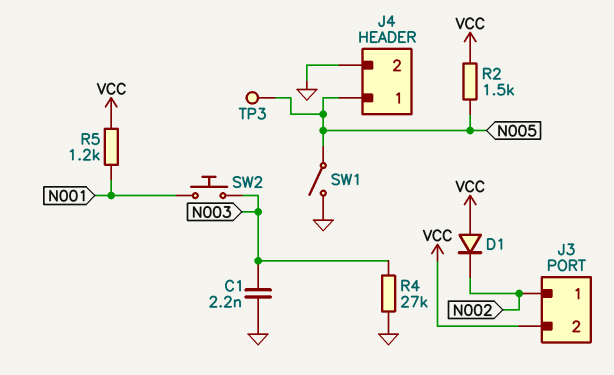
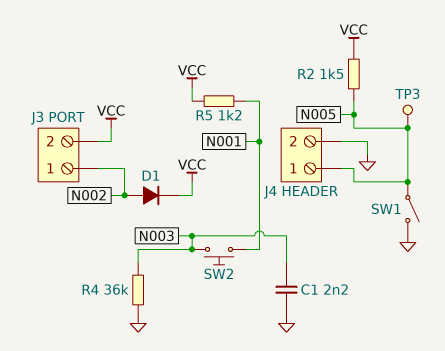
D1: diode (A VCC, K N002) -> diode (A N002, K VCC)
R4: 27k (GND, N003) -> 36k (GND, N003)

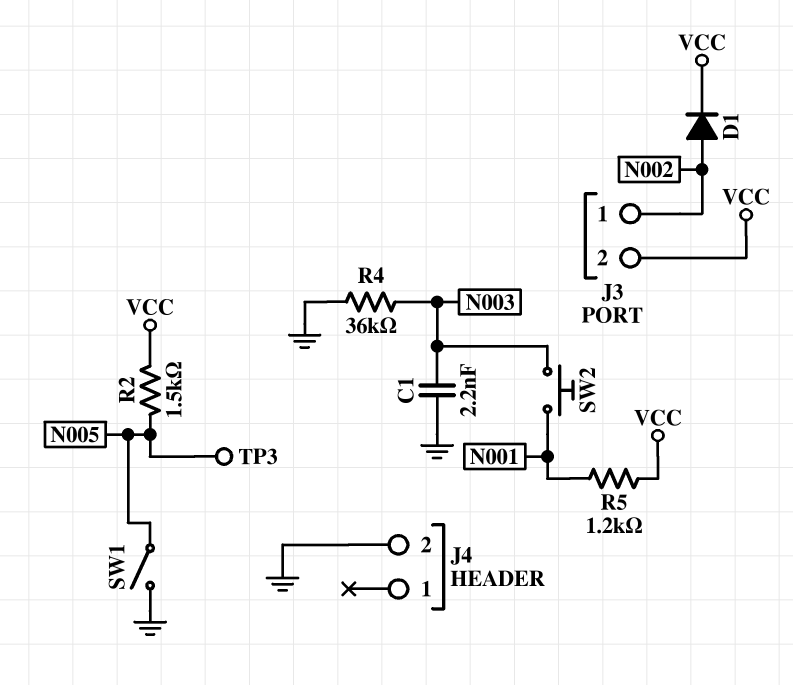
J4 pin 1: N005 -> none

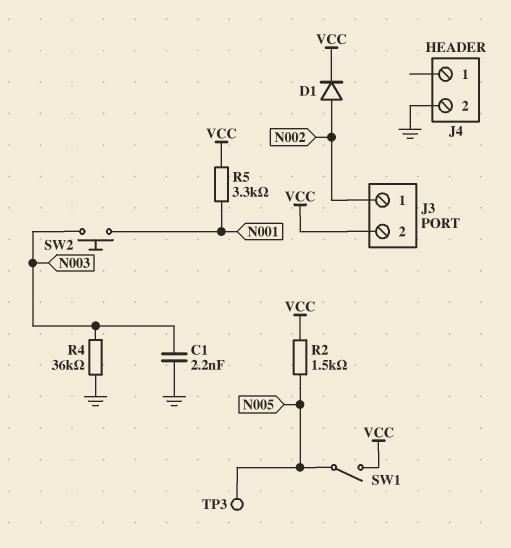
R5: 1.2k (N001, VCC) -> 3.3k (N001, VCC)
SW1: switch (GND, N005) -> switch (N005, VCC)

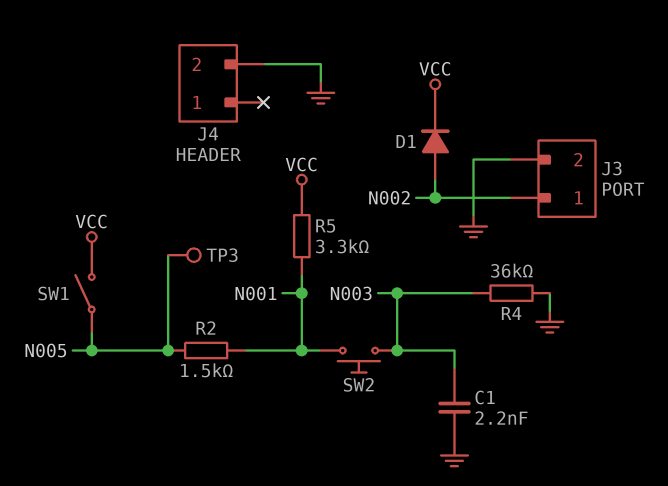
J3 pin 2: VCC -> GND
R2: 1.5k (N005, VCC) -> 1.5k (N001, N005)

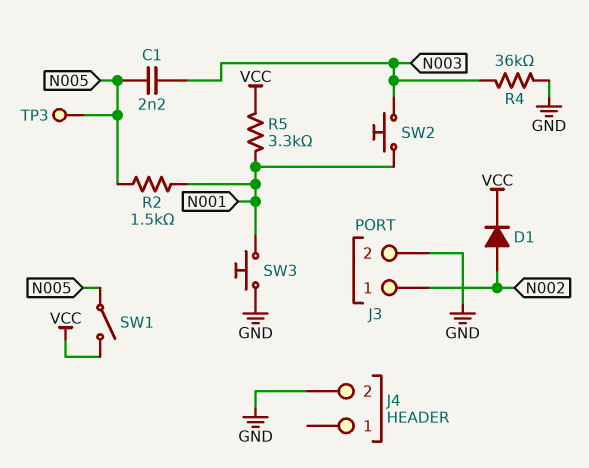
C1: 2.2nF (GND, N003) -> 2.2nF (N003, N005)
SW3: none -> button (GND, N001)

